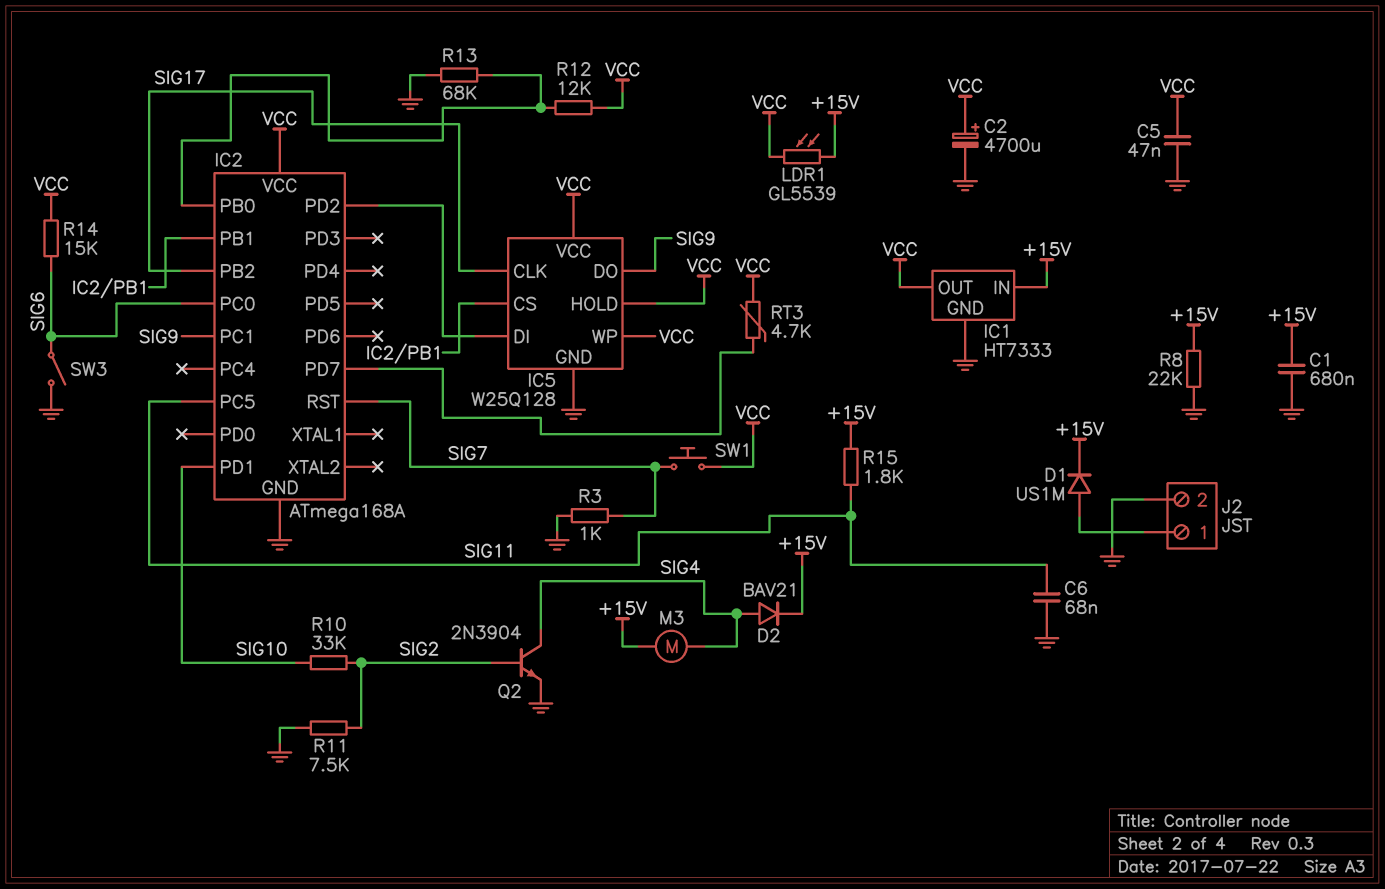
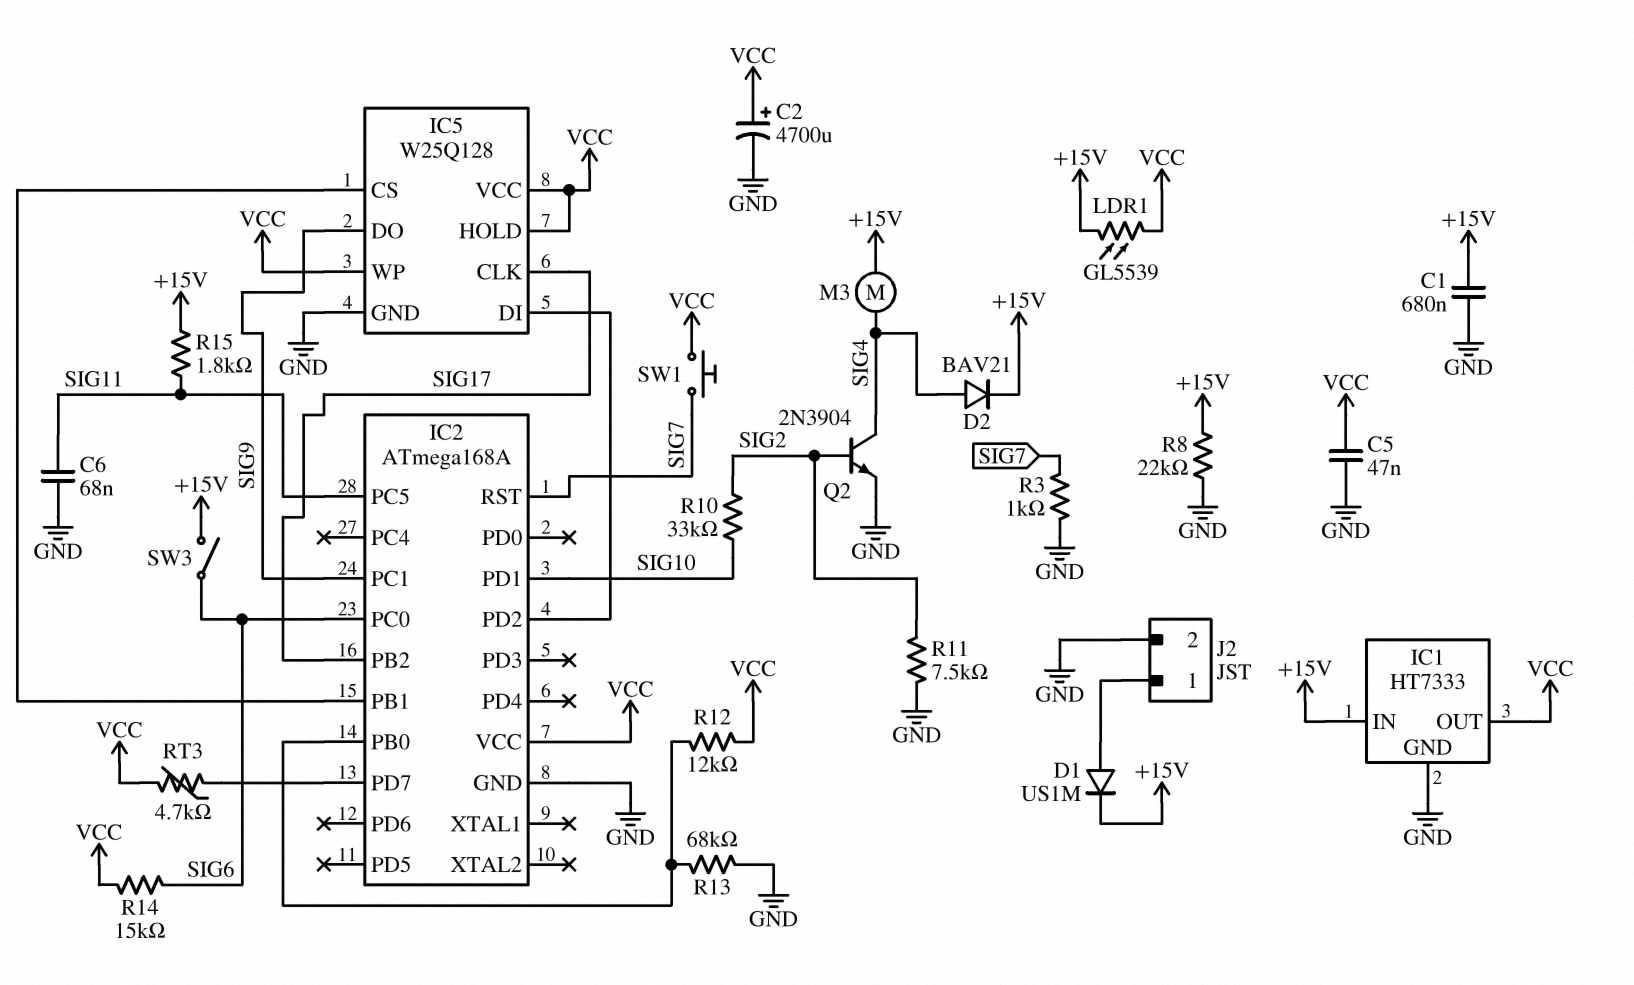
SW3: switch (GND, SIG6) -> switch (+15V, SIG6)

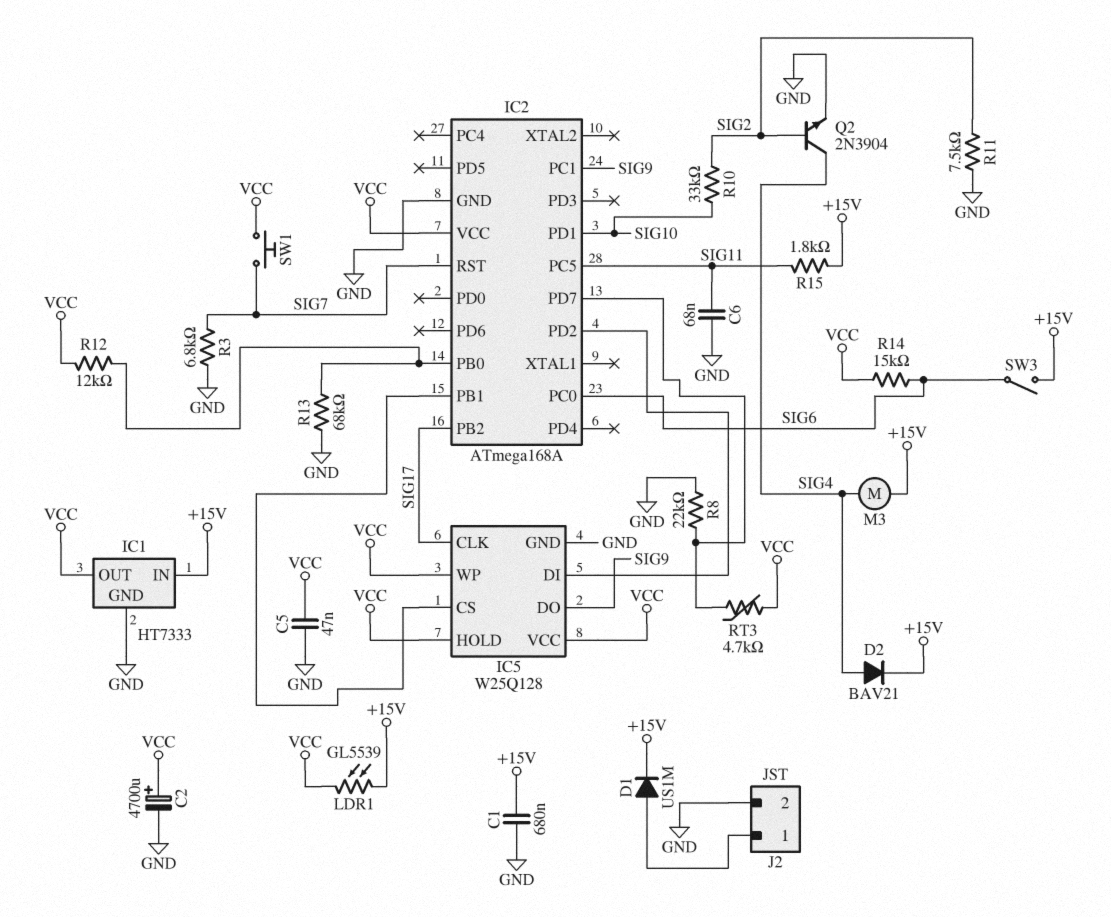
R3: 1k (GND, SIG7) -> 6.8k (GND, SIG7)
R8: 22k (+15V, GND) -> 22k (GND, IC2/PD7)

